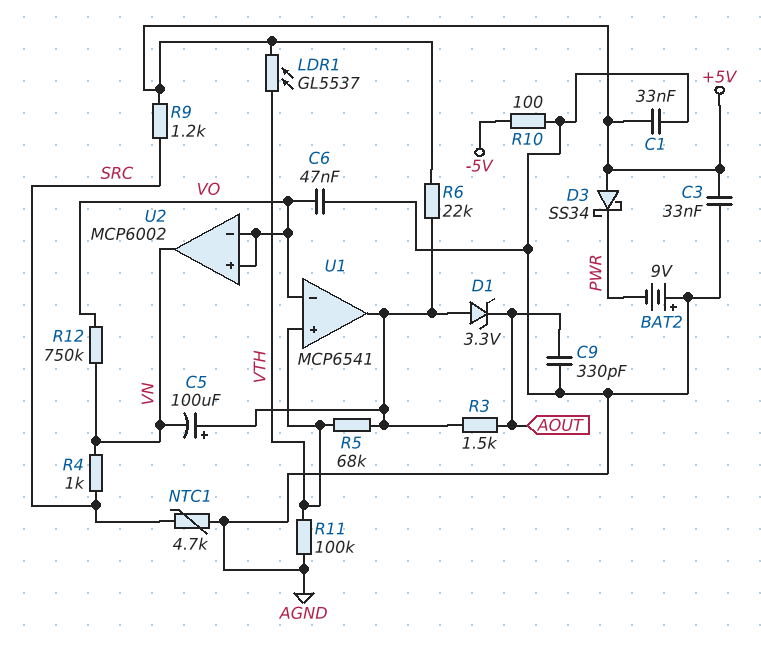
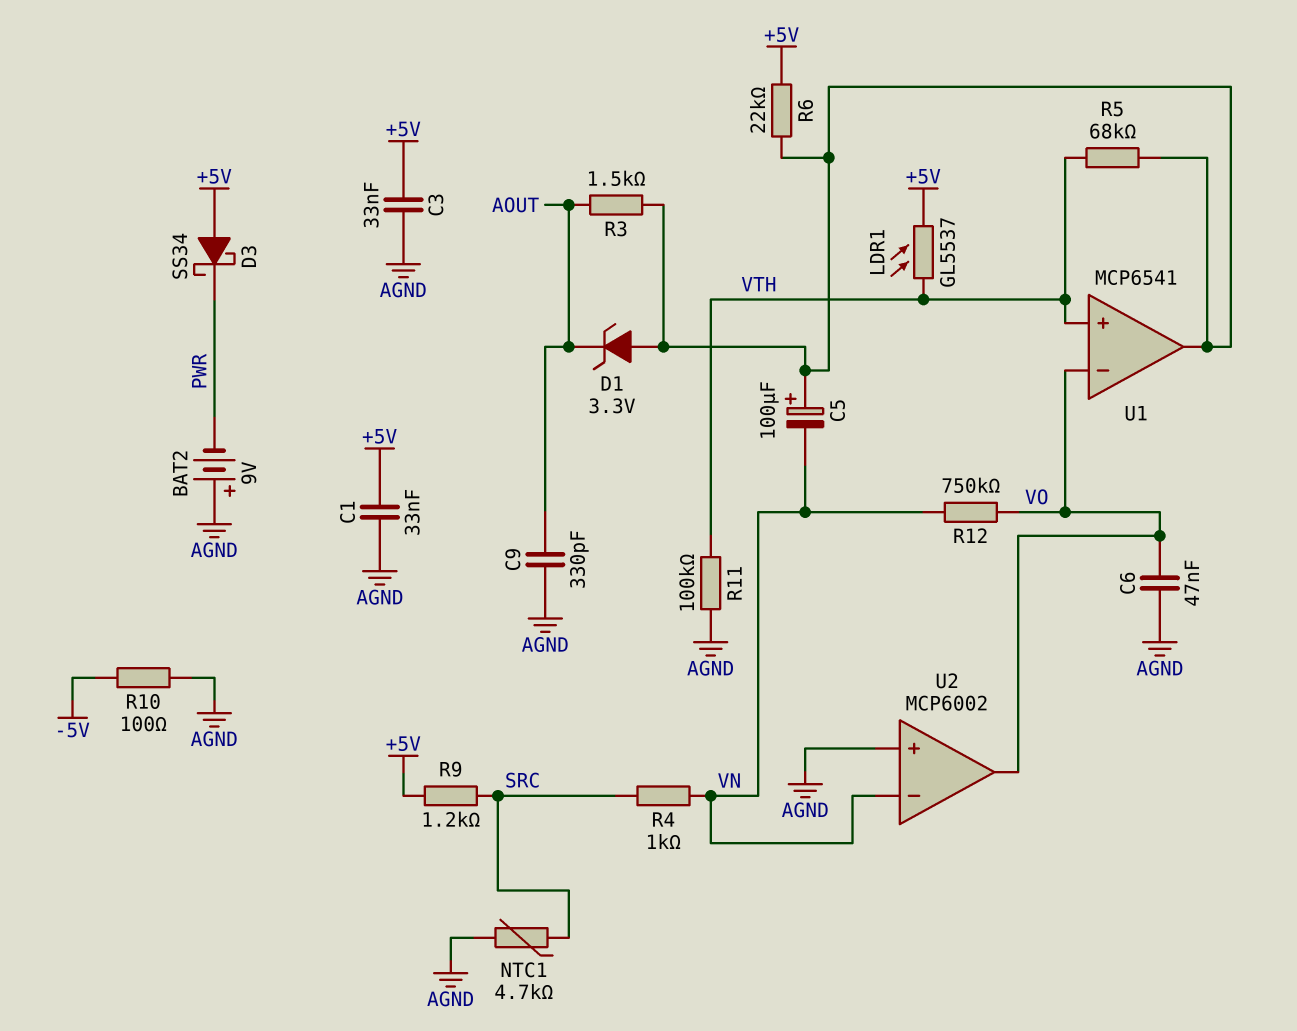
U2 pin in+: VO -> AGND
U2 pin in-: VO -> VN
U2 pin out: VN -> VO

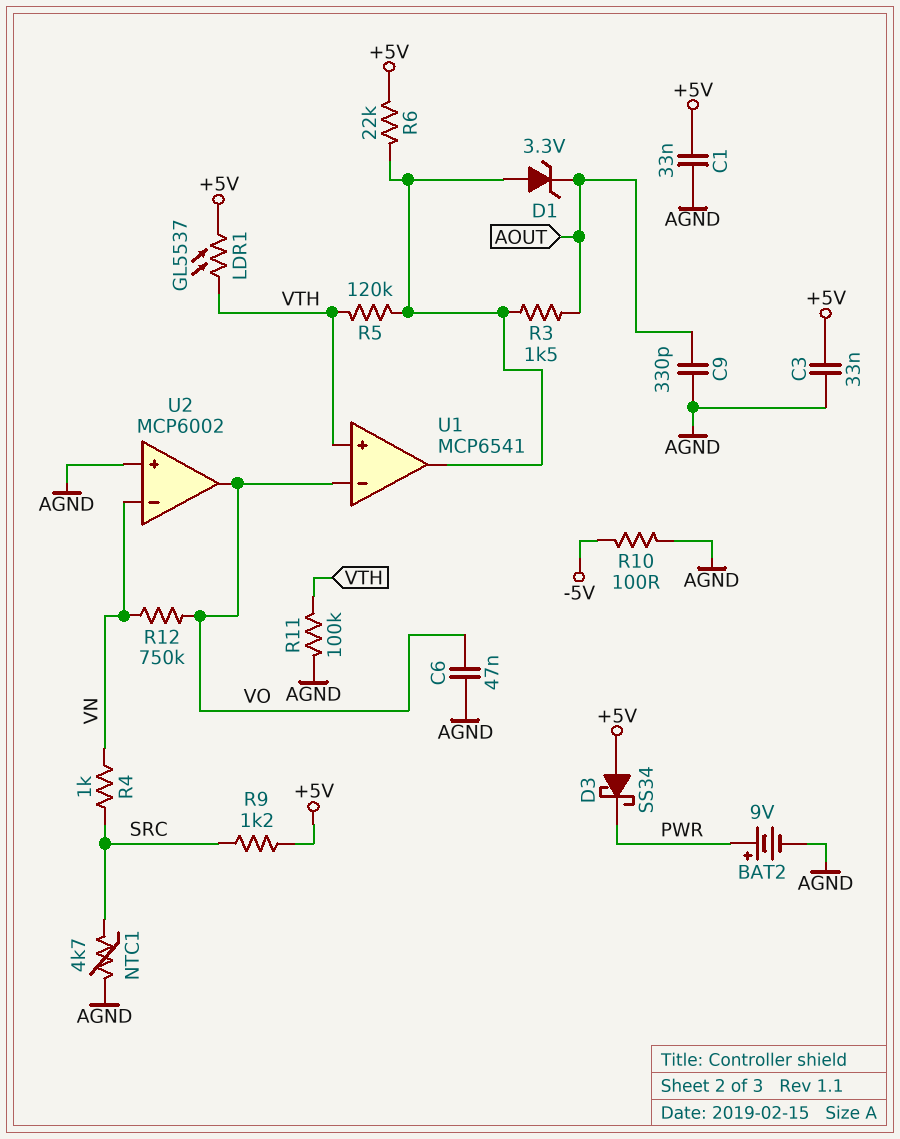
BAT2: 9V (plus AGND, minus PWR) -> 9V (plus PWR, minus AGND)
C5: 100uF (plus U1/out, minus VN) -> none
R5: 68k (U1/out, VTH) -> 120k (U1/out, VTH)

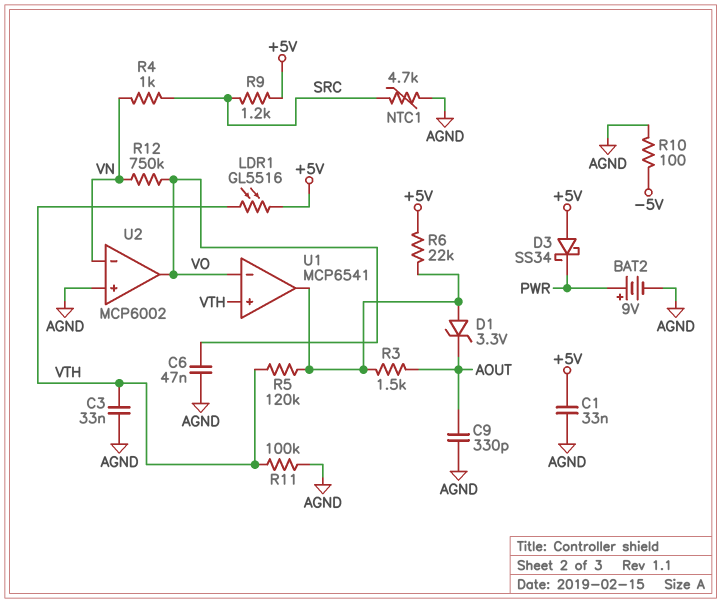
C3: 33nF (+5V, AGND) -> 33nF (AGND, VTH)
LDR1: GL5537 (+5V, VTH) -> GL5516 (+5V, VTH)

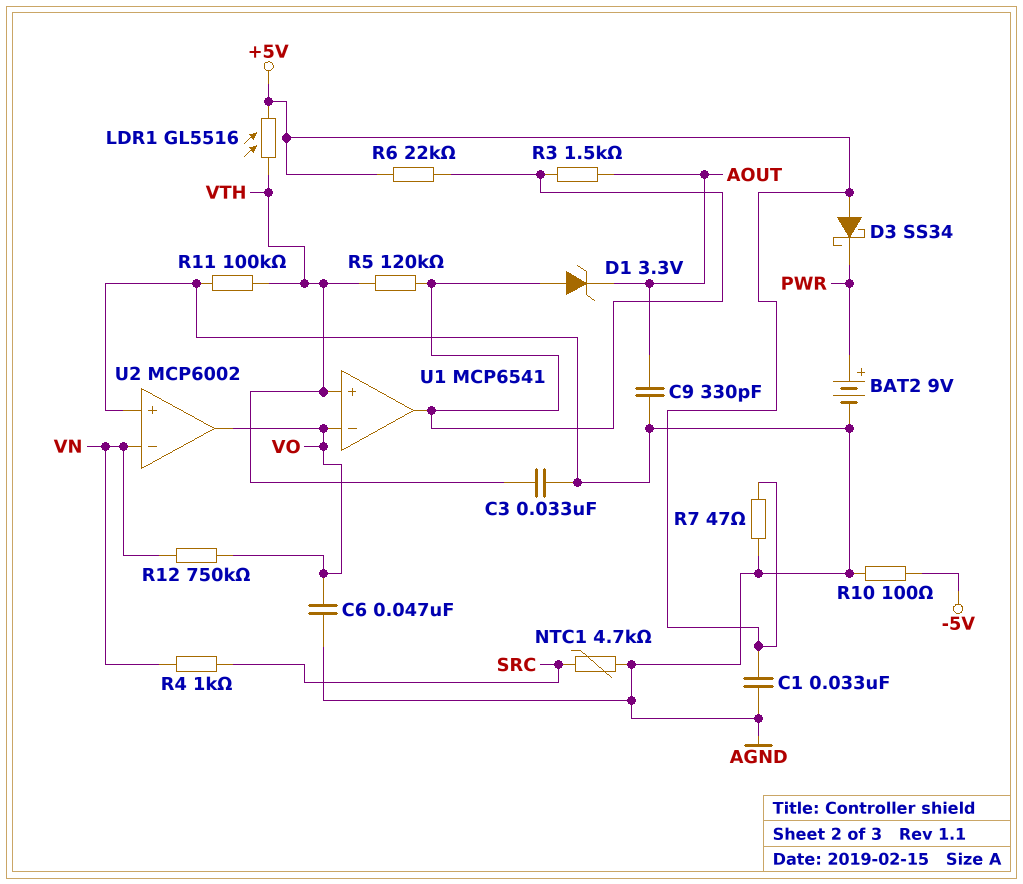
R7: none -> 47 (+5V, AGND)
R9: 1.2k (+5V, SRC) -> none

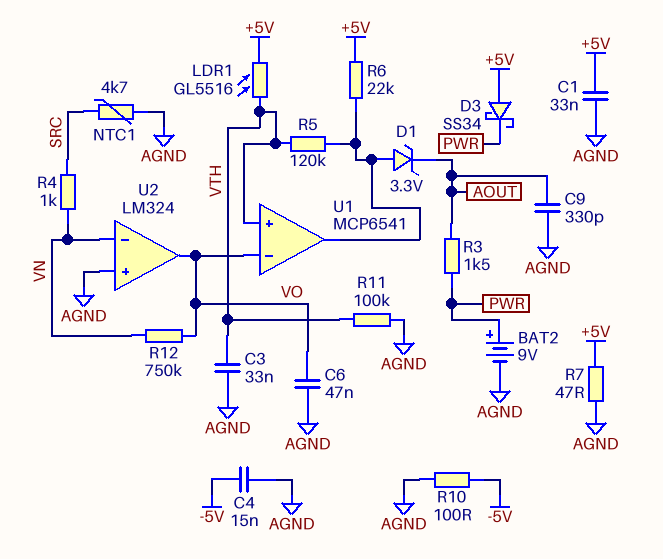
C4: none -> 15nF (-5V, AGND)
R3: 1.5k (AOUT, U1/out) -> 1.5k (AOUT, PWR)
U2: MCP6002 -> LM324

